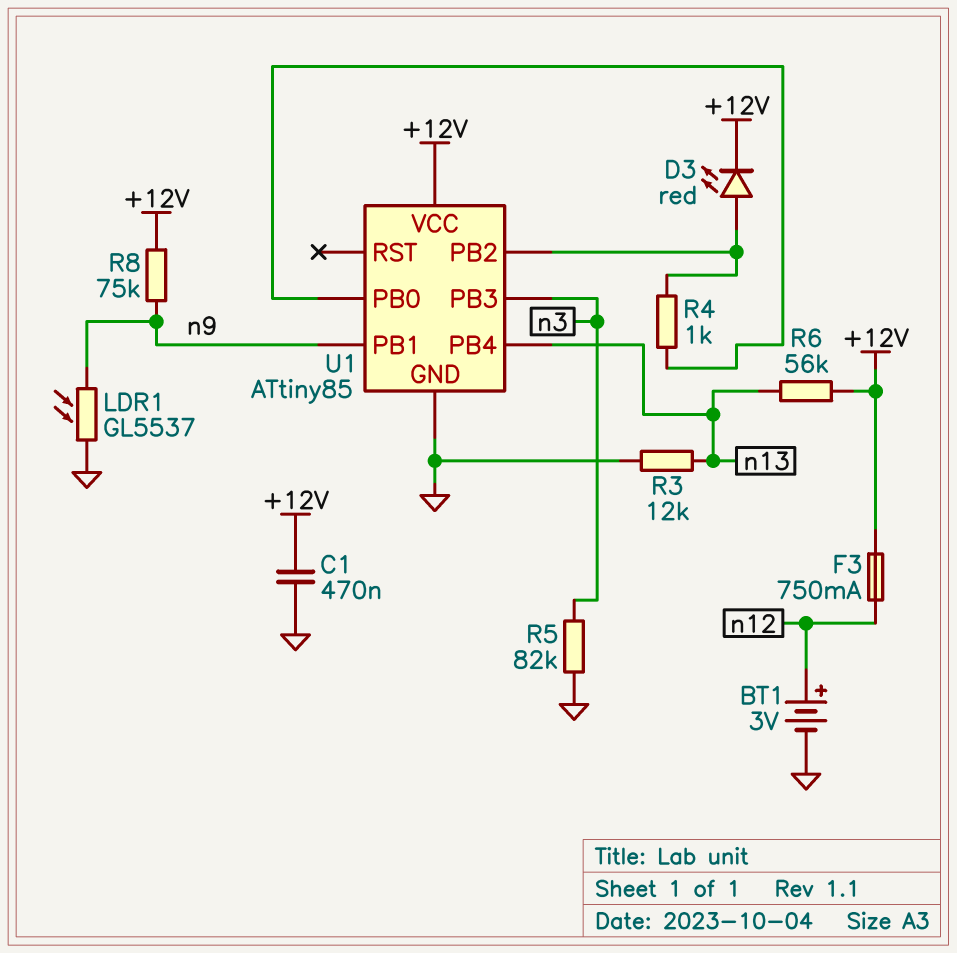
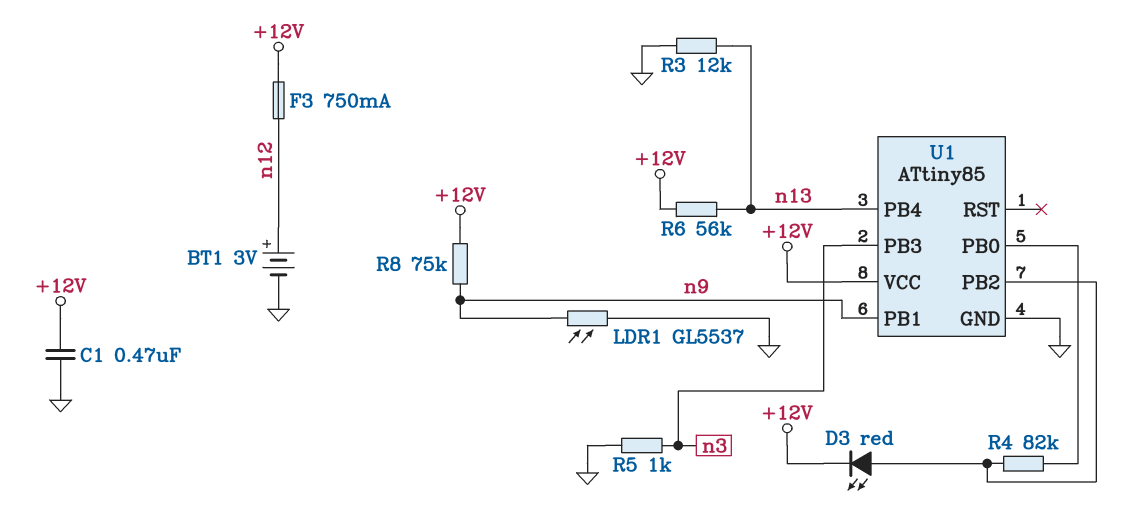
R4: 1k (U1/PB0, U1/PB2) -> 82k (U1/PB0, U1/PB2)
R5: 82k (GND, n3) -> 1k (GND, n3)

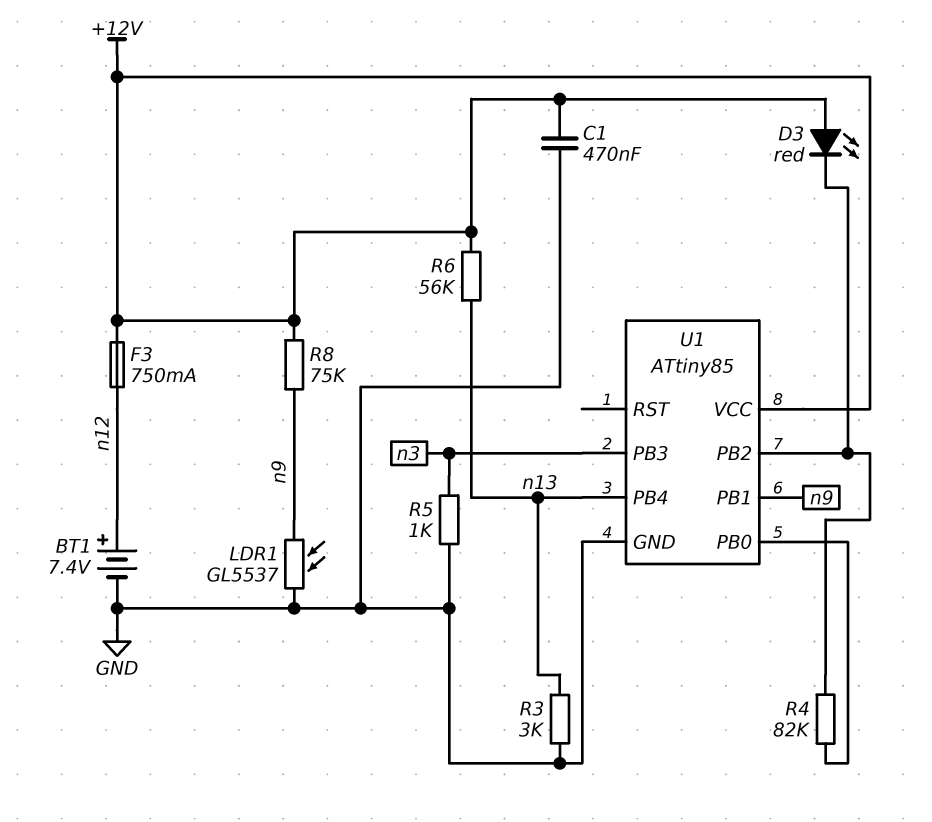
BT1: 3V (plus n12, minus GND) -> 7.4V (plus n12, minus GND)
D3: LED red (A U1/PB2, K +12V) -> LED red (A +12V, K U1/PB2)
R3: 12k (GND, n13) -> 3k (GND, n13)

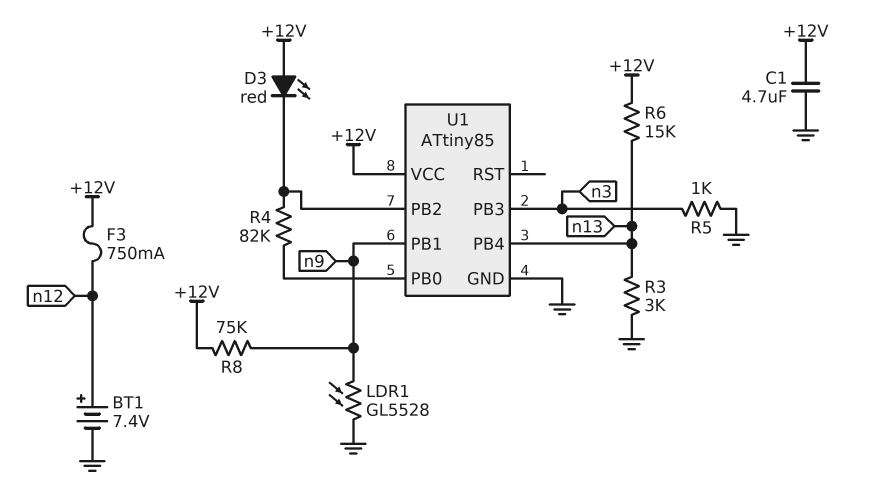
C1: 470nF (+12V, GND) -> 4.7uF (+12V, GND)
LDR1: GL5537 (GND, n9) -> GL5528 (GND, n9)
R6: 56k (+12V, n13) -> 15k (+12V, n13)

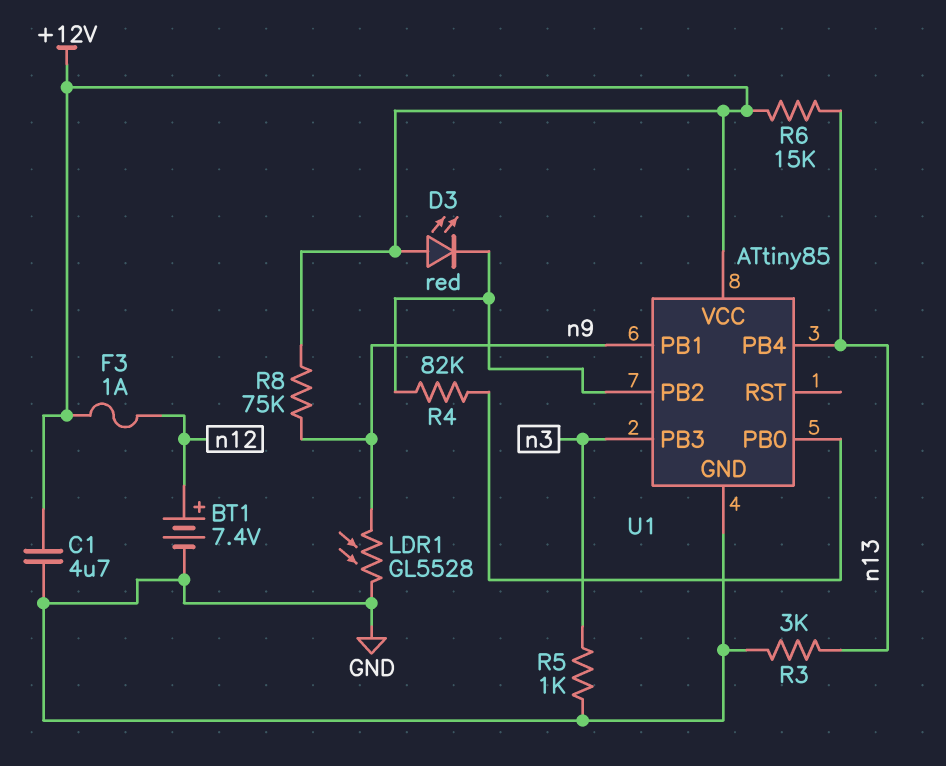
F3: 750mA (+12V, n12) -> 1A (+12V, n12)

